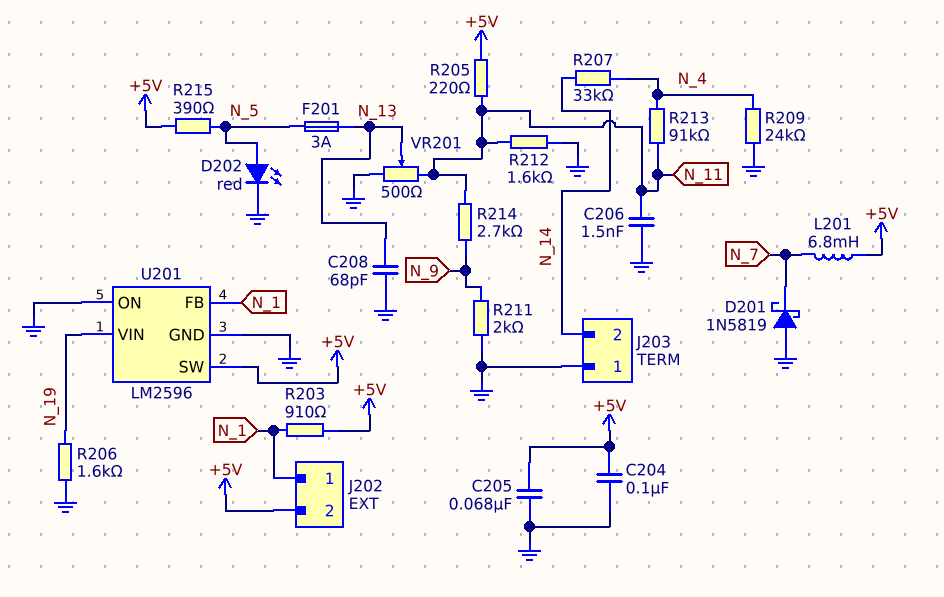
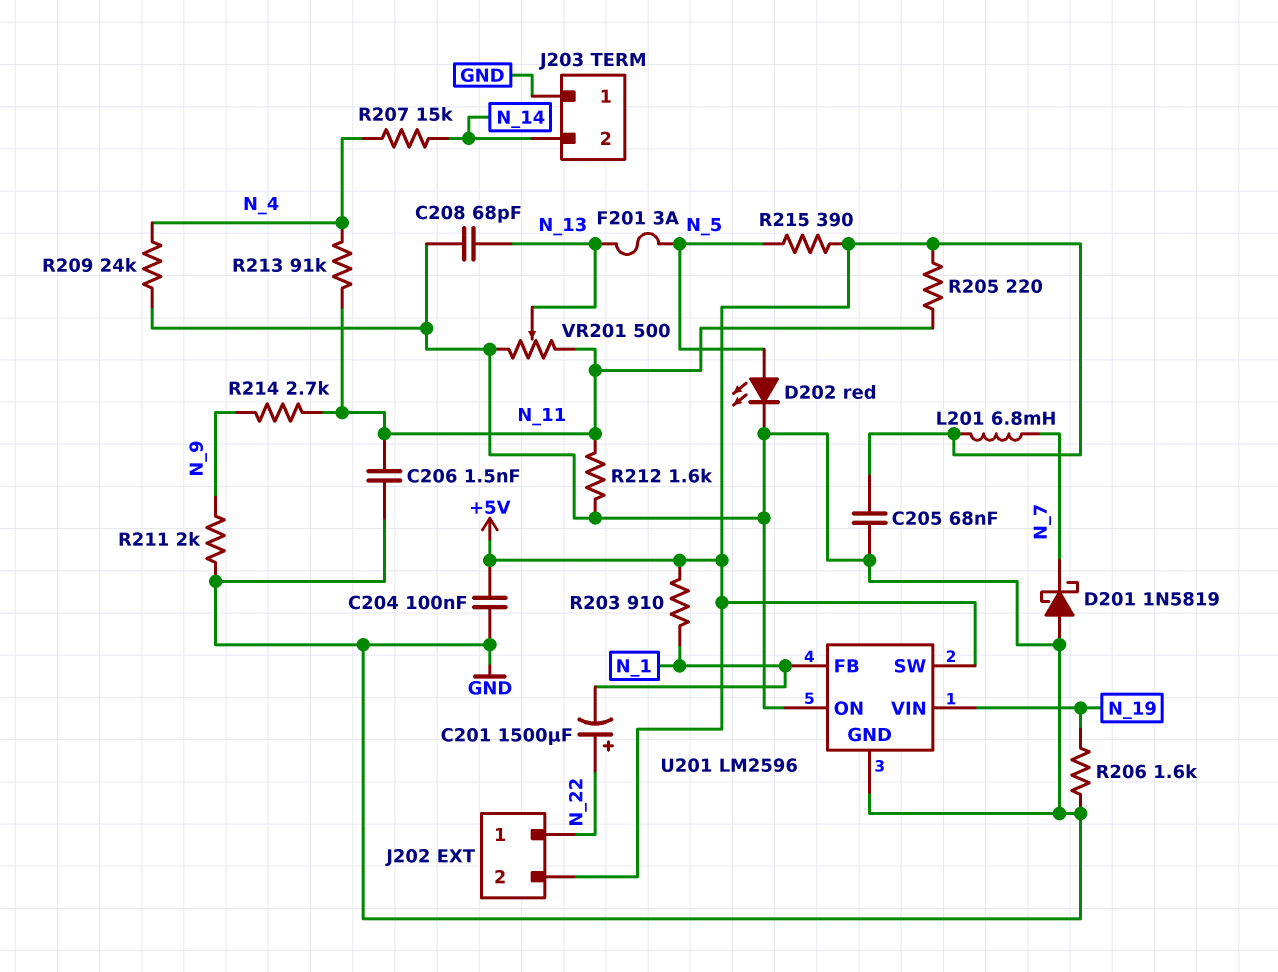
C201: none -> 1500uF (plus N_22, minus N_1)
J202 pin 1: N_1 -> N_22
R207: 33k (N_4, N_14) -> 15k (N_4, N_14)

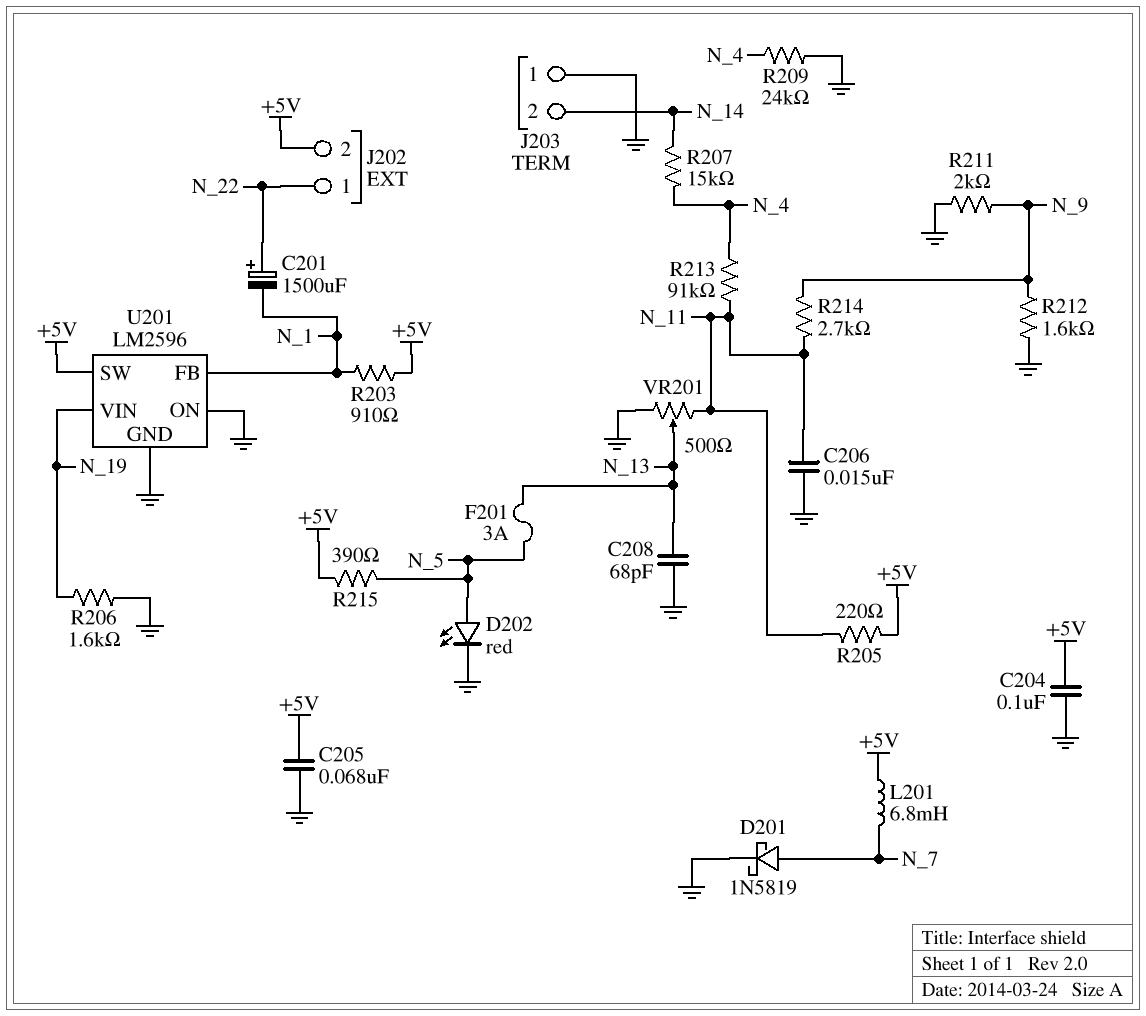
C206: 1.5nF (GND, N_11) -> 15nF (GND, N_11)
D201: schottky 1N5819 (A GND, K N_7) -> schottky 1N5819 (A N_7, K GND)
R212: 1.6k (GND, N_11) -> 1.6k (GND, N_9)

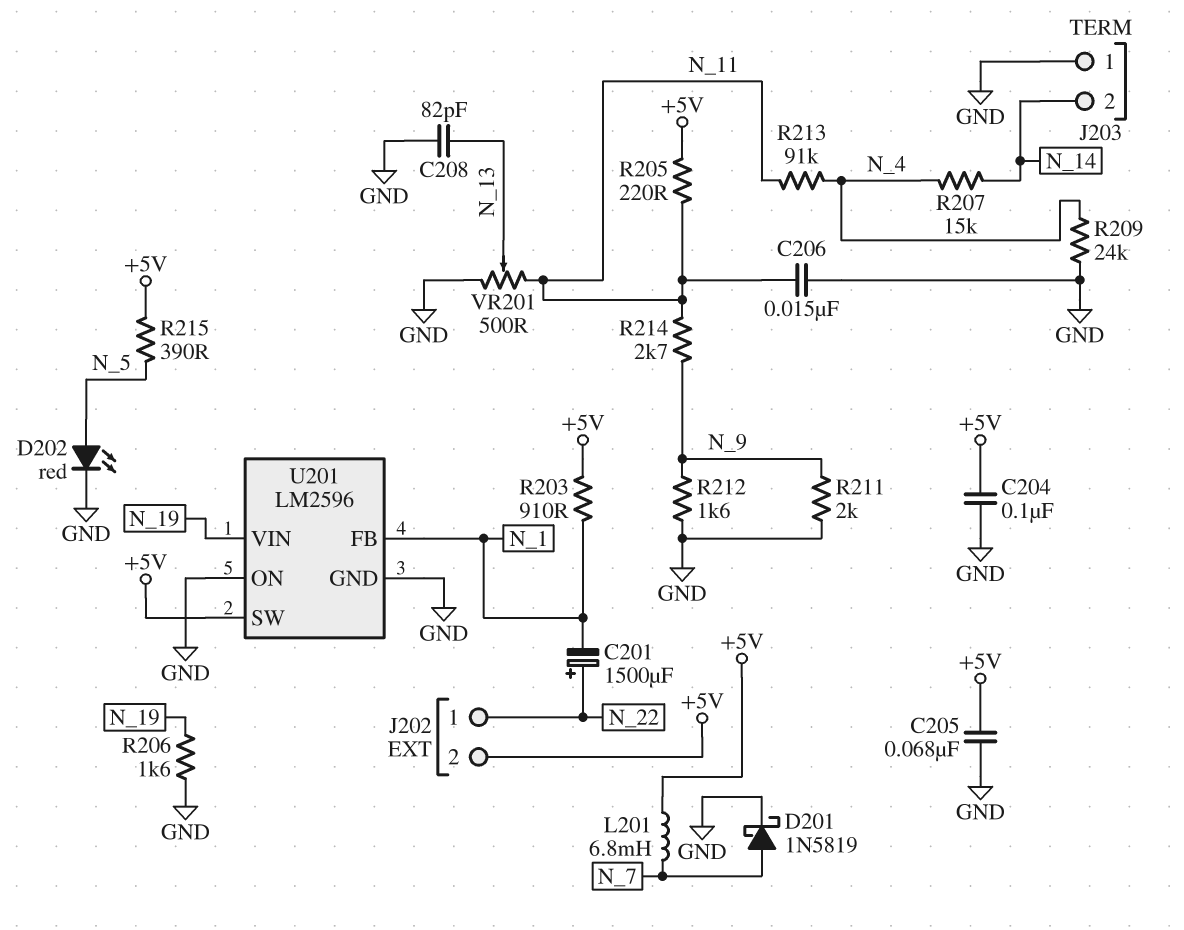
C208: 68pF (GND, N_13) -> 82pF (GND, N_13)
F201: 3A (N_5, N_13) -> none

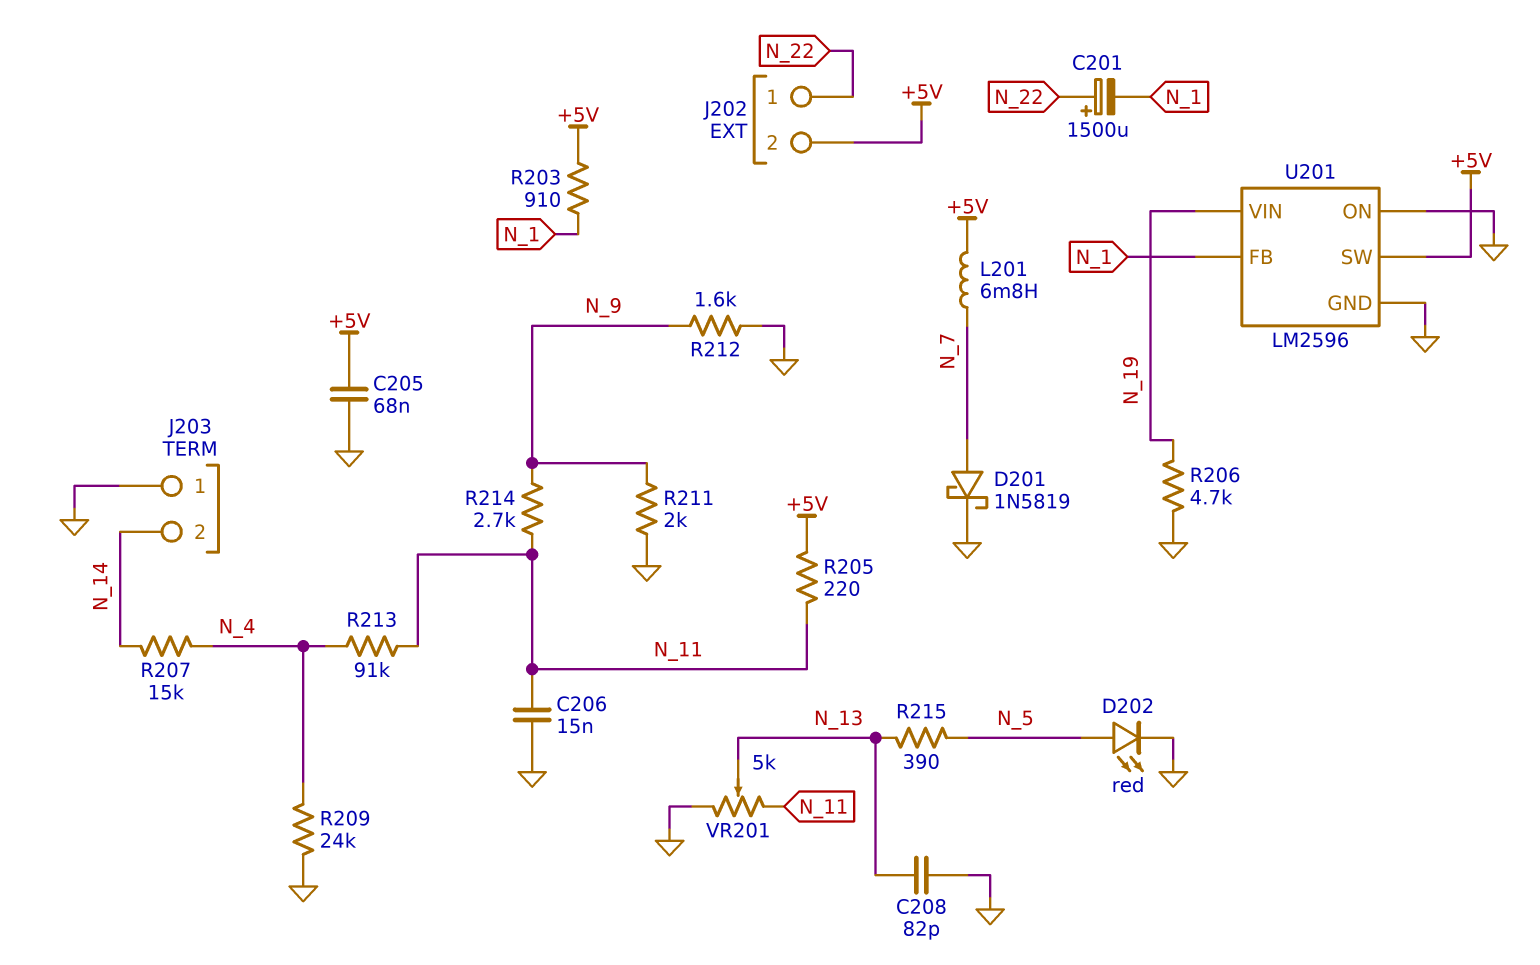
C204: 100nF (+5V, GND) -> none
R206: 1.6k (GND, N_19) -> 4.7k (GND, N_19)
R215: 390 (+5V, N_5) -> 390 (N_5, N_13)
VR201: 500 (GND, N_11, wiper N_13) -> 5k (GND, N_11, wiper N_13)

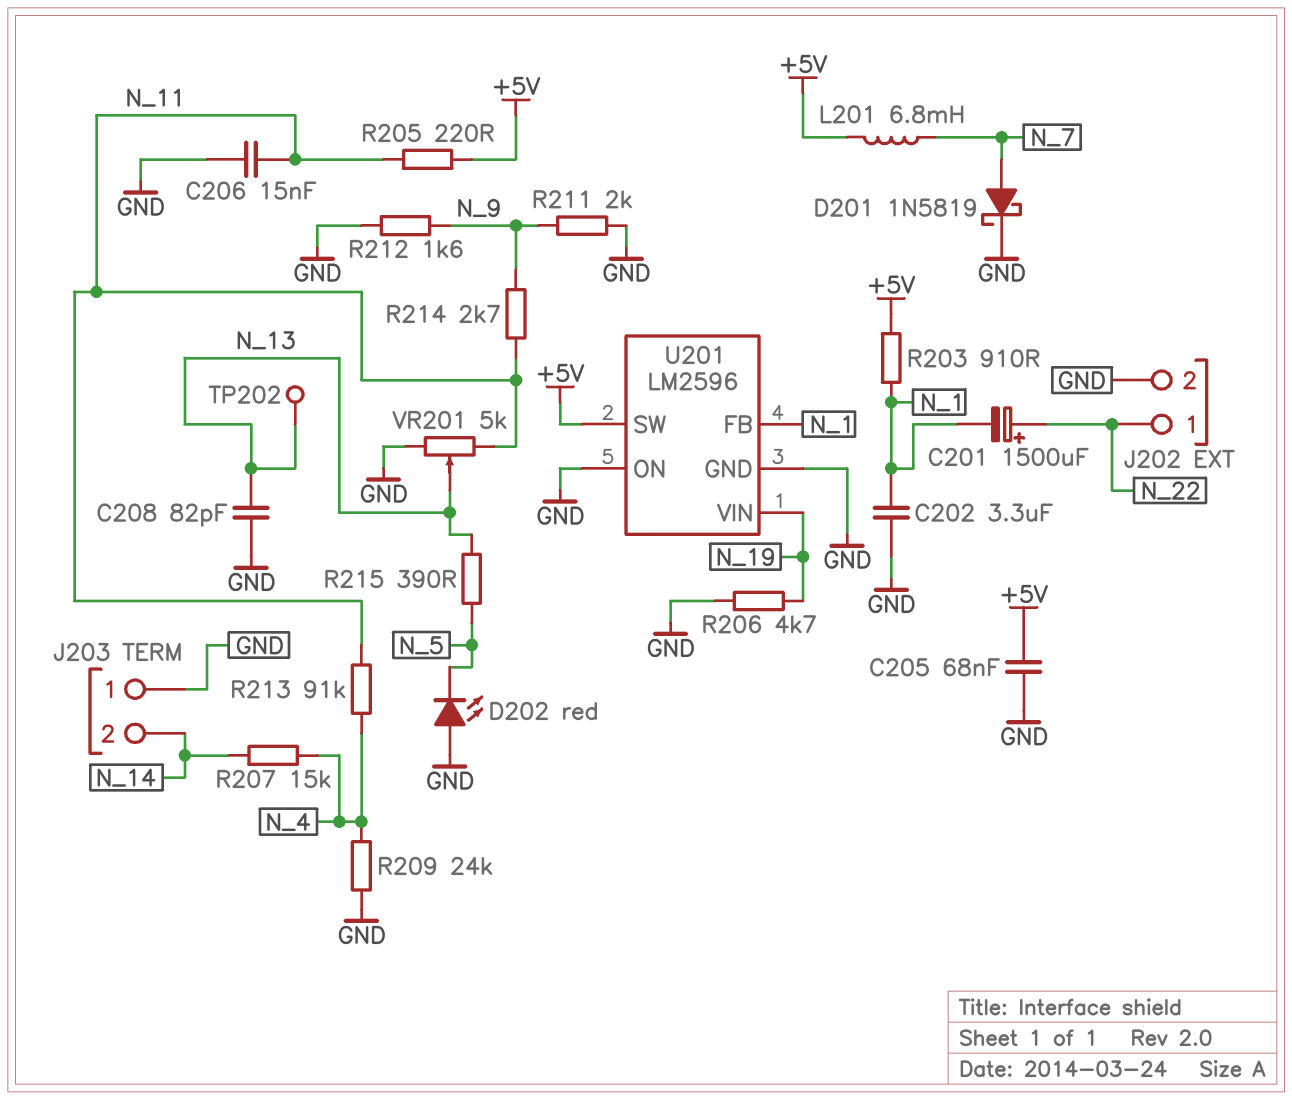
C202: none -> 3.3uF (GND, N_1)
D202: LED red (A N_5, K GND) -> LED red (A GND, K N_5)
J202 pin 2: +5V -> GND
TP202: none -> test point (N_13)

